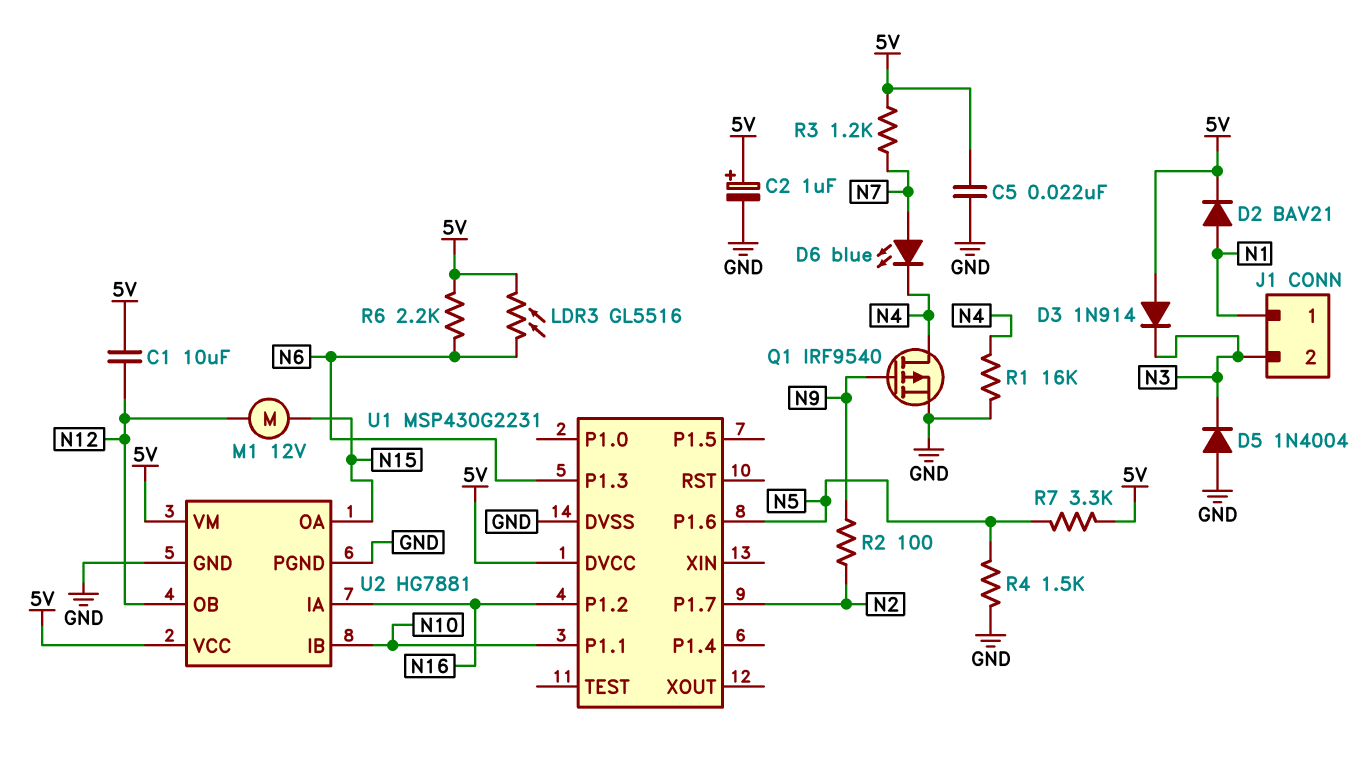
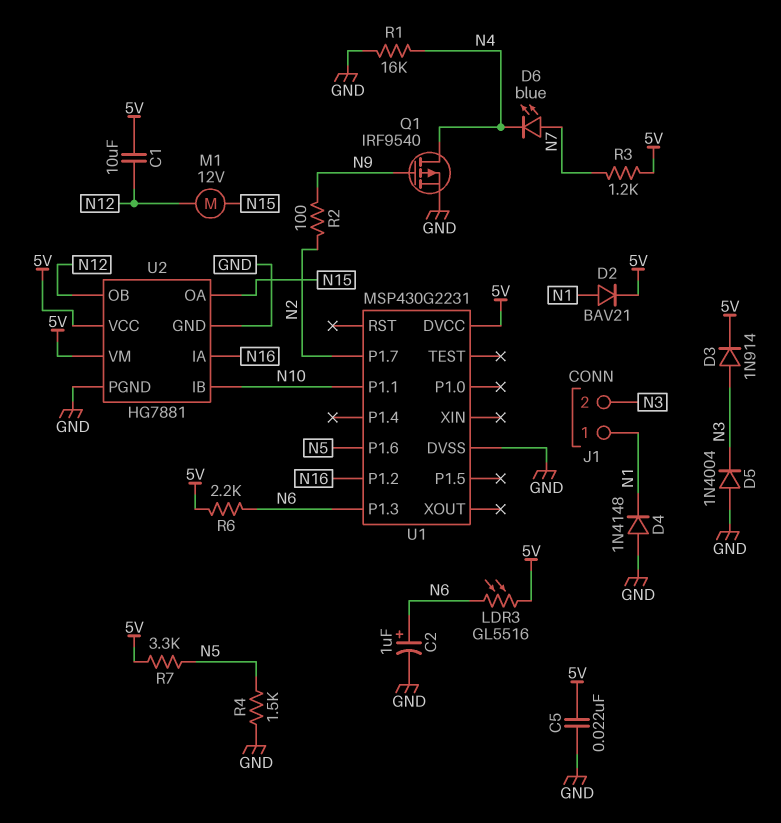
C2: 1uF (plus 5V, minus GND) -> 1uF (plus N6, minus GND)
D3: diode 1N914 (A 5V, K N3) -> diode 1N914 (A N3, K 5V)
D4: none -> diode 1N4148 (A GND, K N1)

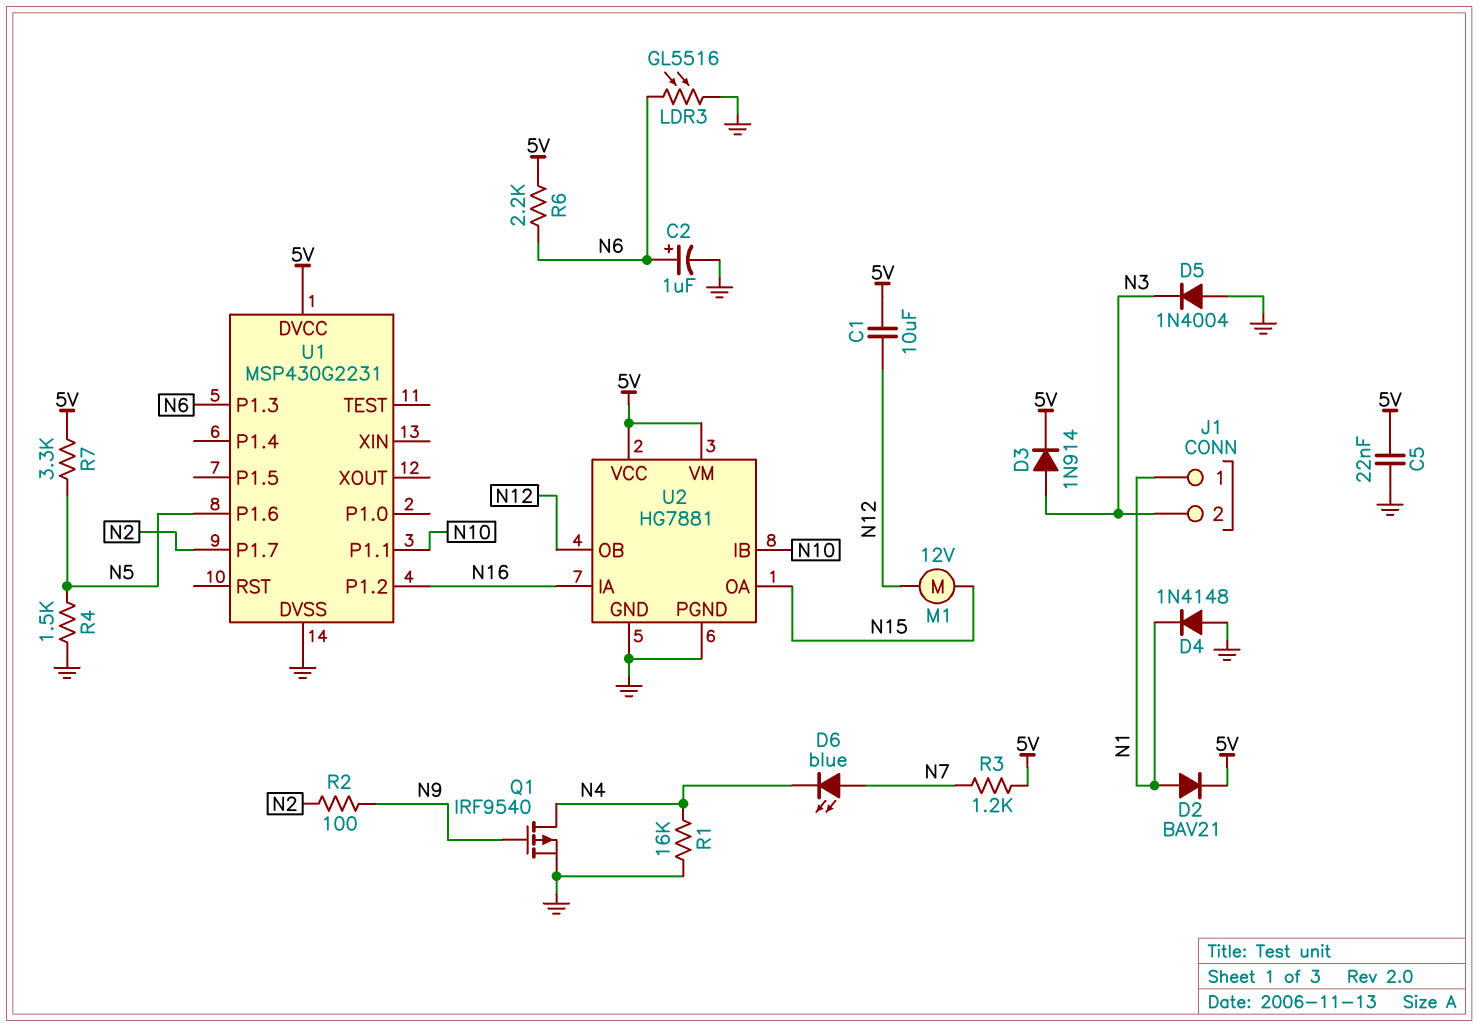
LDR3: GL5516 (5V, N6) -> GL5516 (GND, N6)

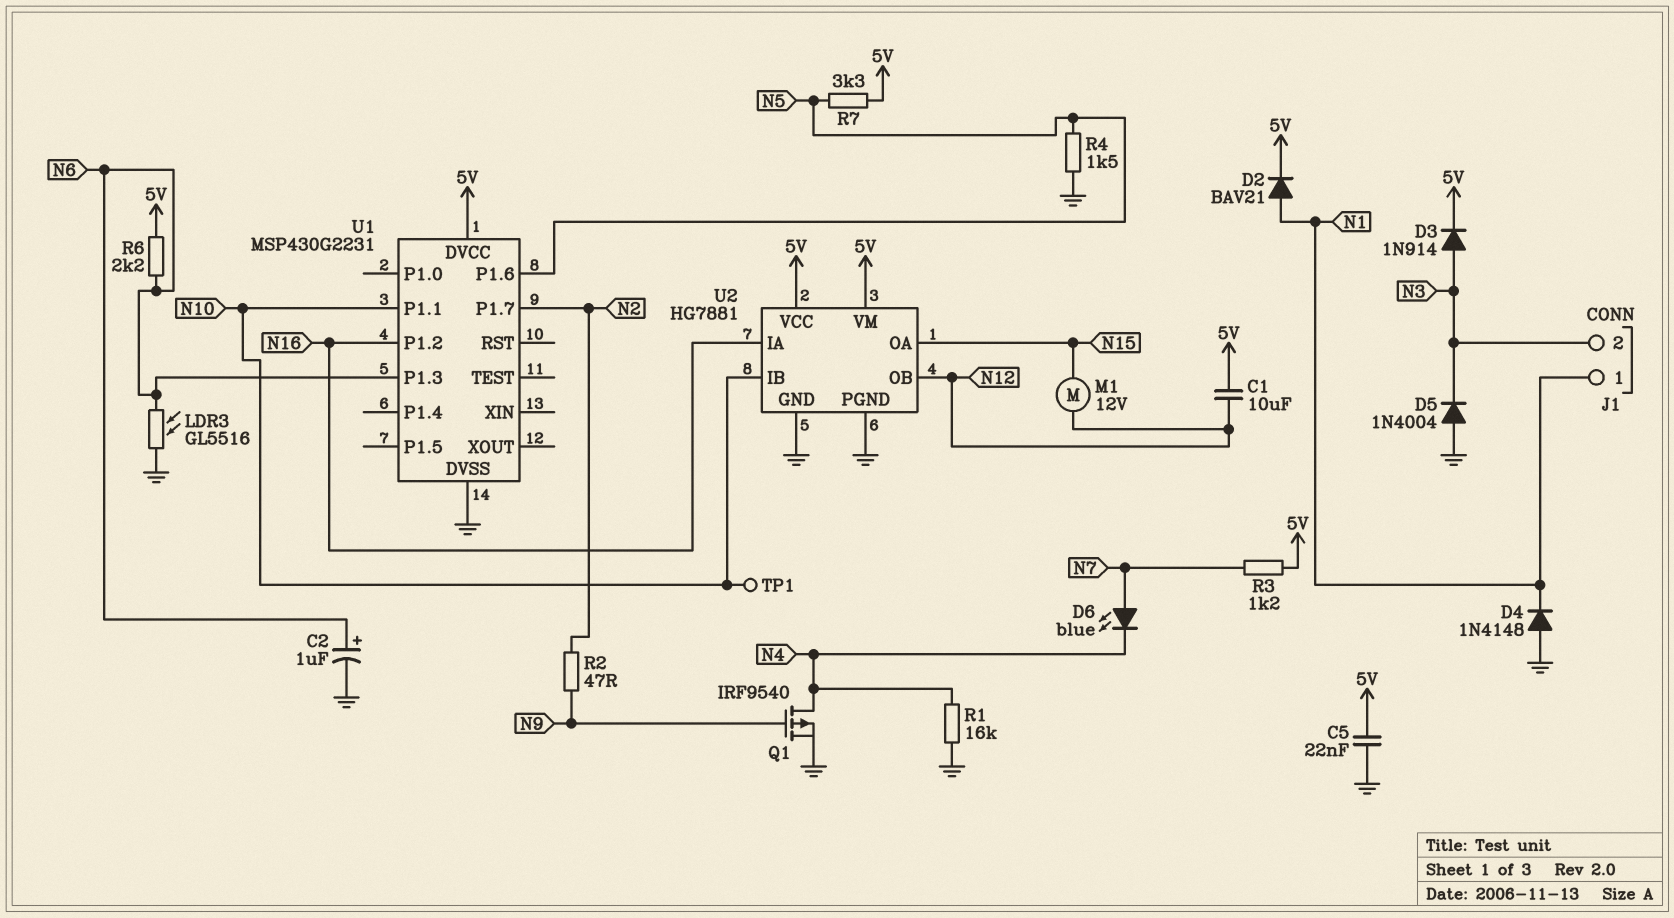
R2: 100 (N2, N9) -> 47 (N2, N9)
TP1: none -> test point (N10)

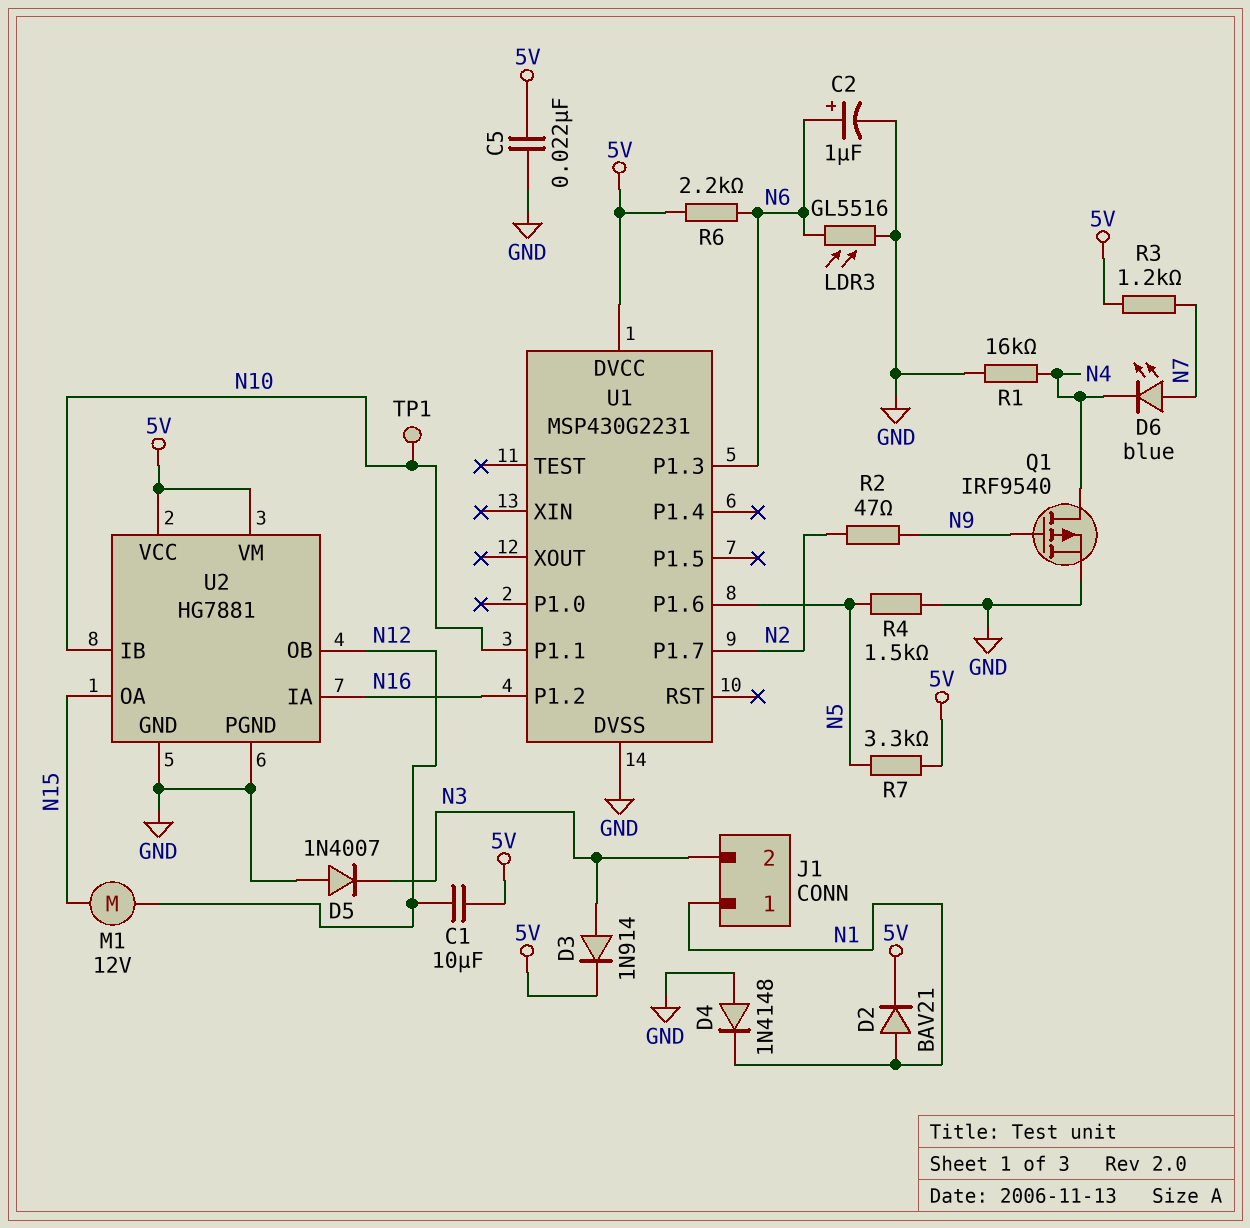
D5: diode 1N4004 (A GND, K N3) -> diode 1N4007 (A GND, K N3)

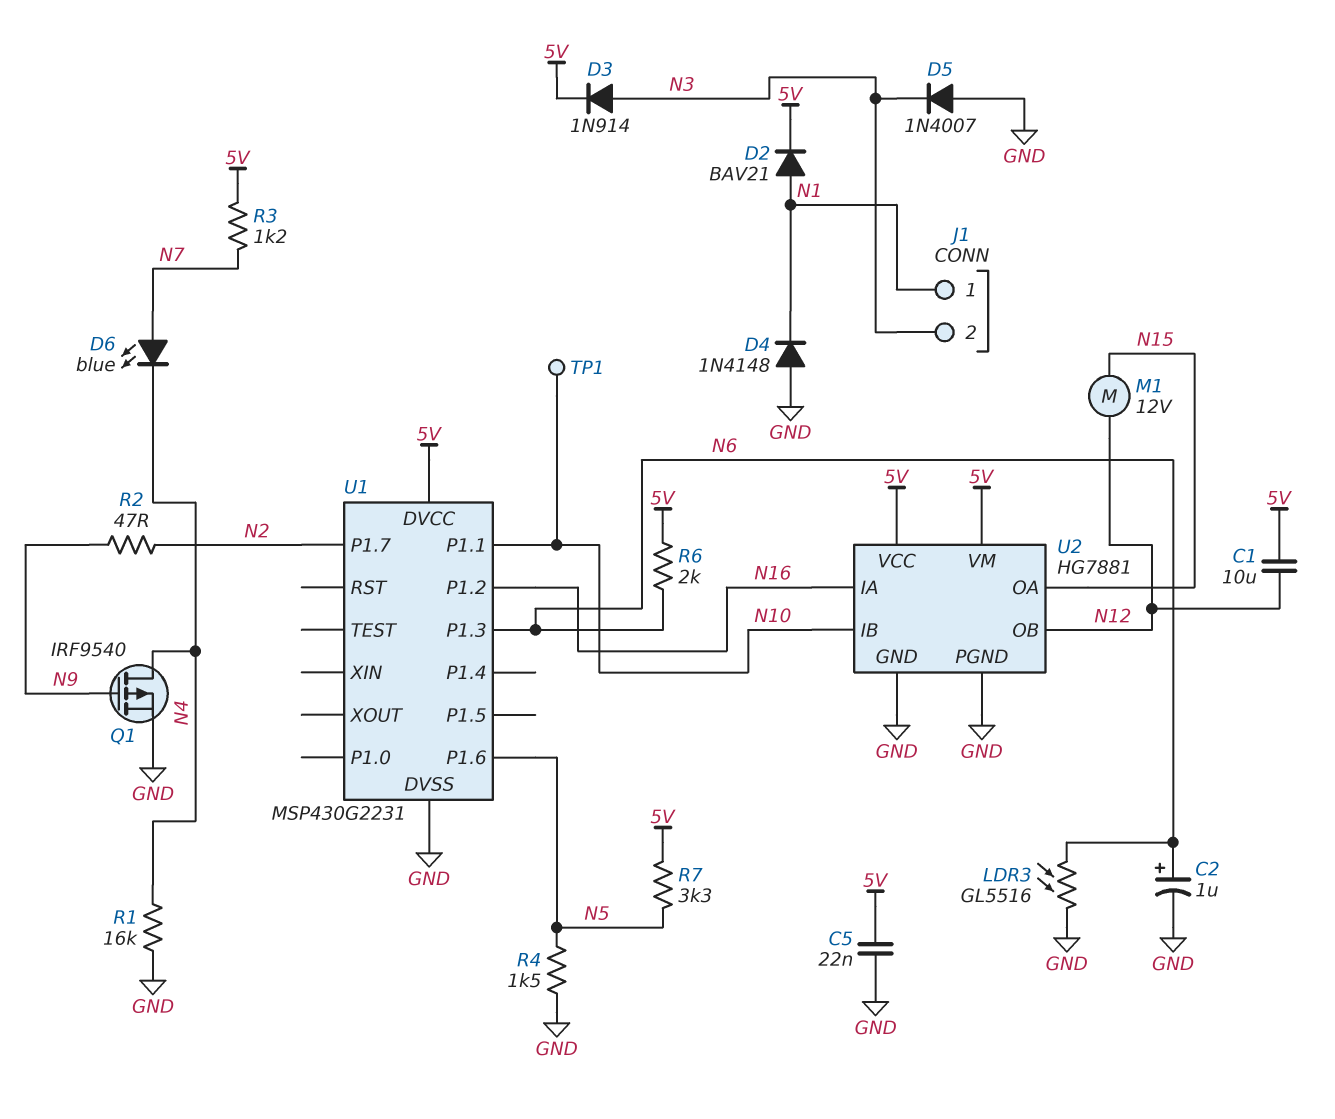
R6: 2.2k (5V, N6) -> 2k (5V, N6)

